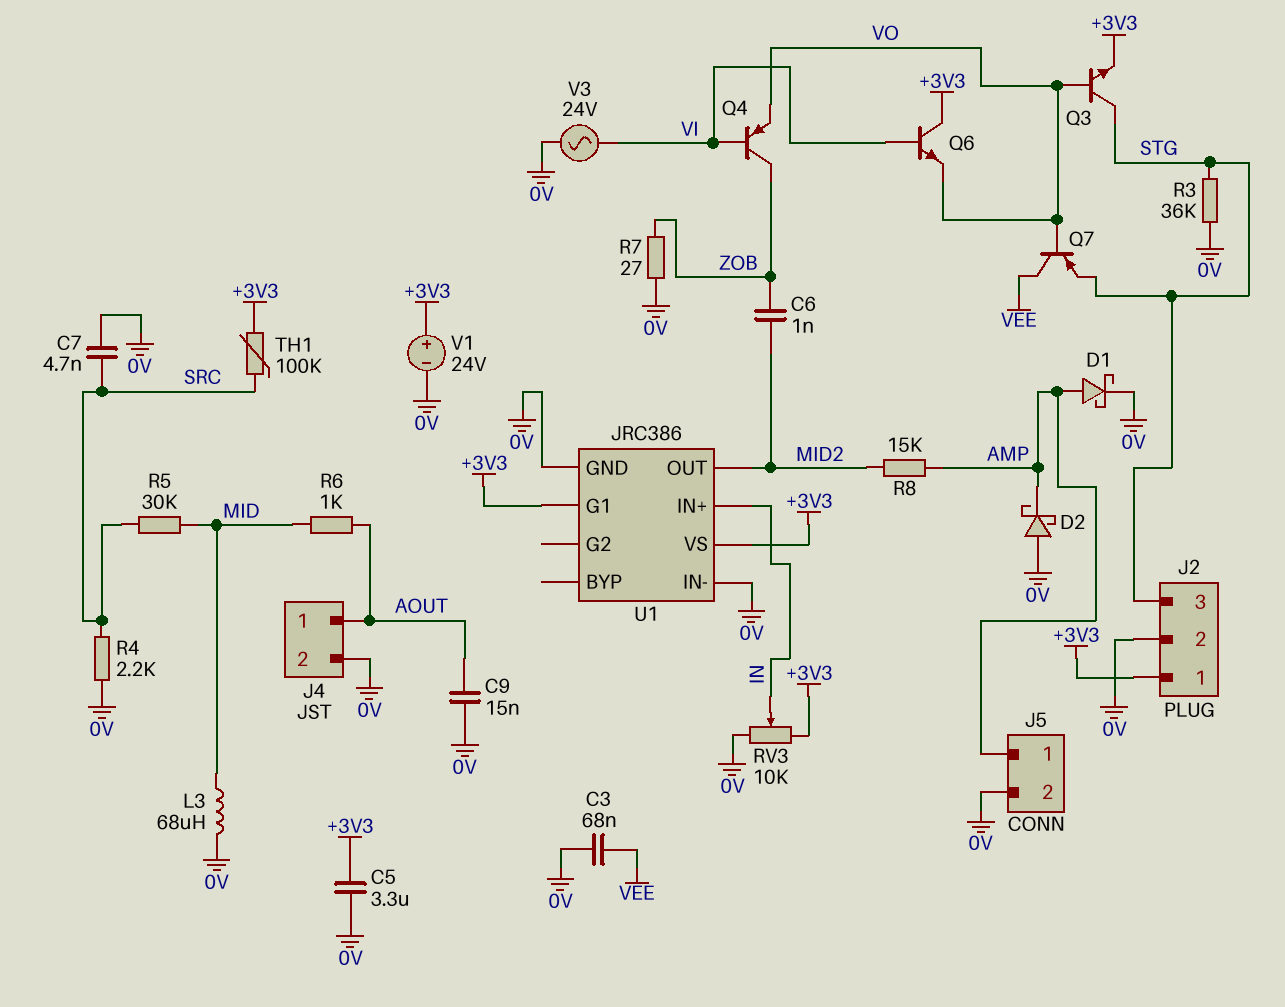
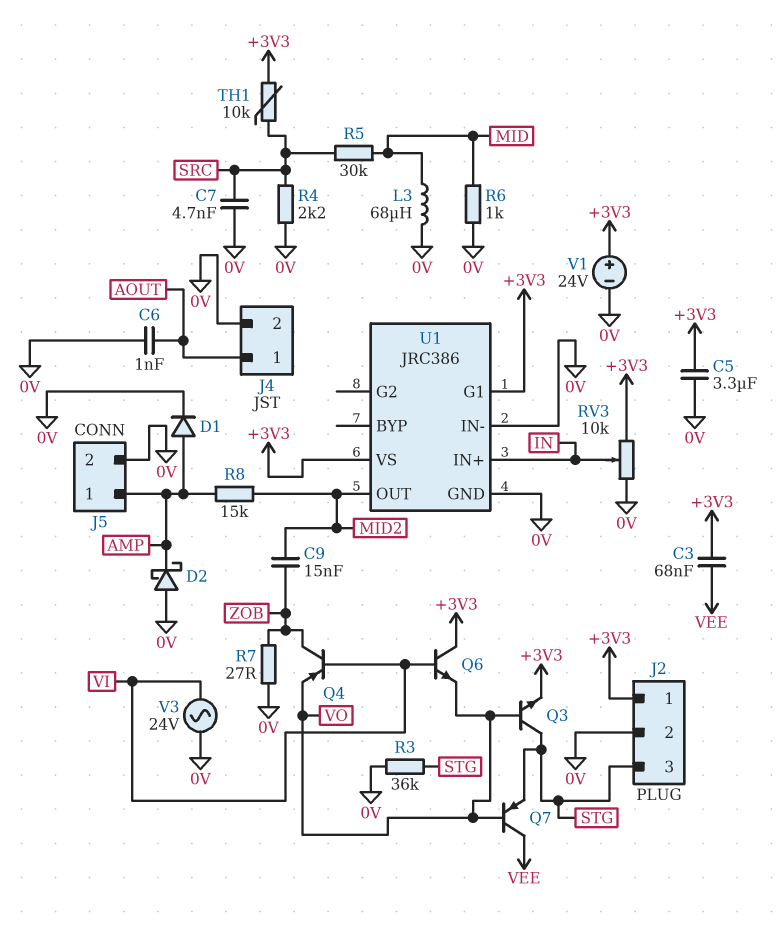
C3: 68nF (0V, VEE) -> 68nF (+3V3, VEE)
C6: 1nF (MID2, ZOB) -> 1nF (0V, AOUT)
C9: 15nF (0V, AOUT) -> 15nF (MID2, ZOB)
D1: schottky (A AMP, K 0V) -> diode (A AMP, K 0V)
R6: 1k (AOUT, MID) -> 1k (0V, MID)
TH1: 100k (+3V3, SRC) -> 10k (+3V3, SRC)

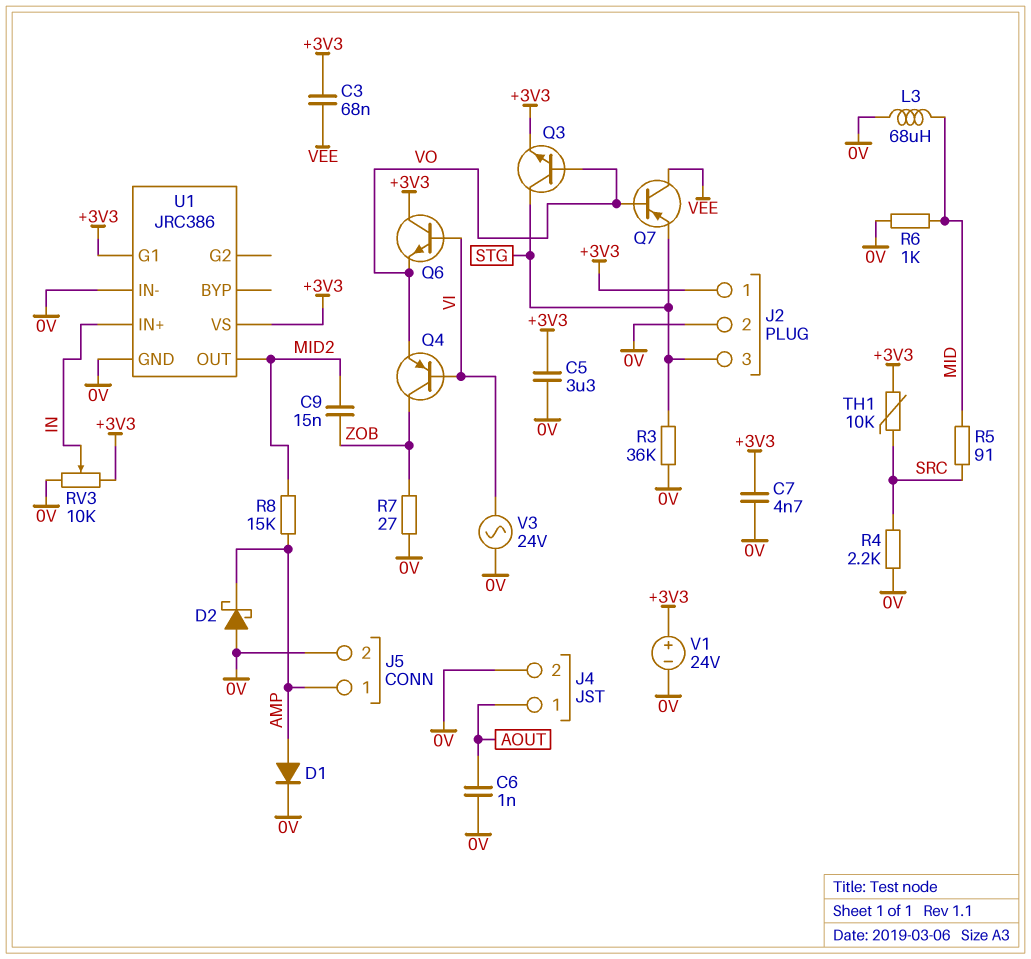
C7: 4.7nF (0V, SRC) -> 4.7nF (+3V3, 0V)
R5: 30k (MID, SRC) -> 91 (MID, SRC)

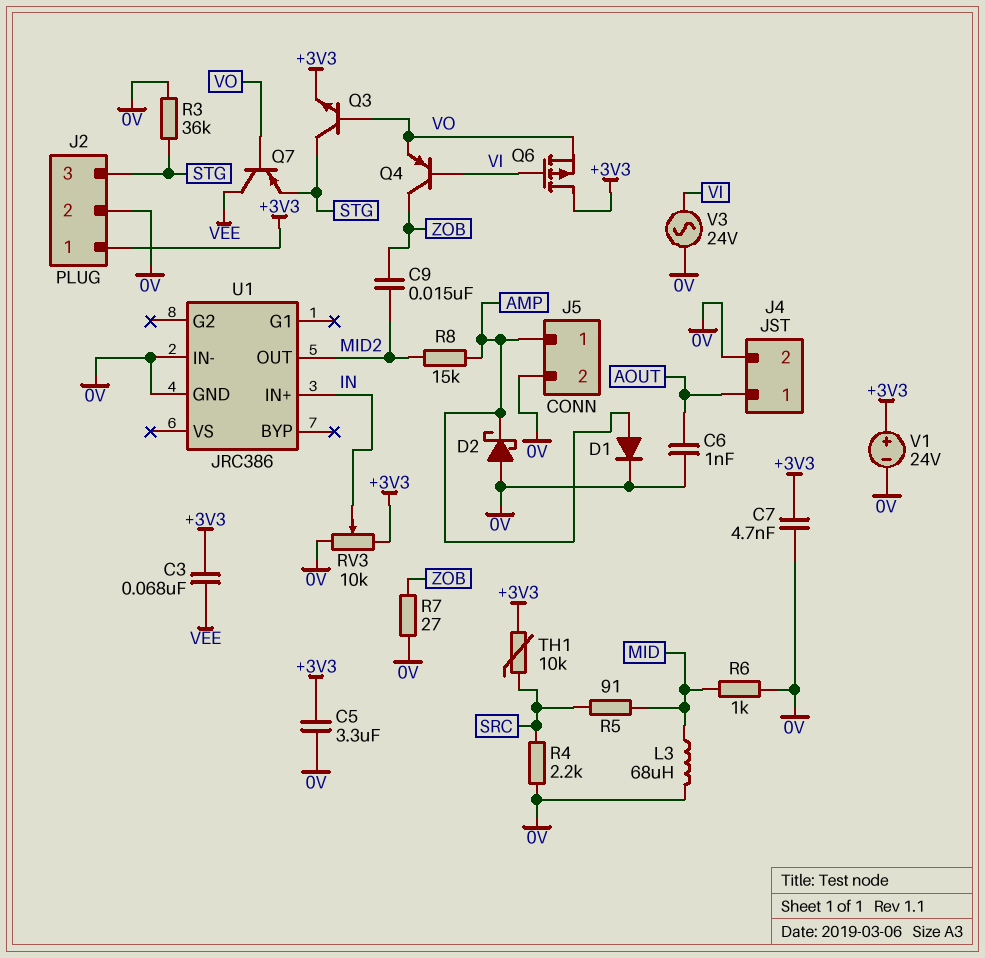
Q6: NPN (B VI, C +3V3, E VO) -> PMOS (G VI, D +3V3, S VO)
U1 pin G1: +3V3 -> none
U1 pin VS: +3V3 -> none

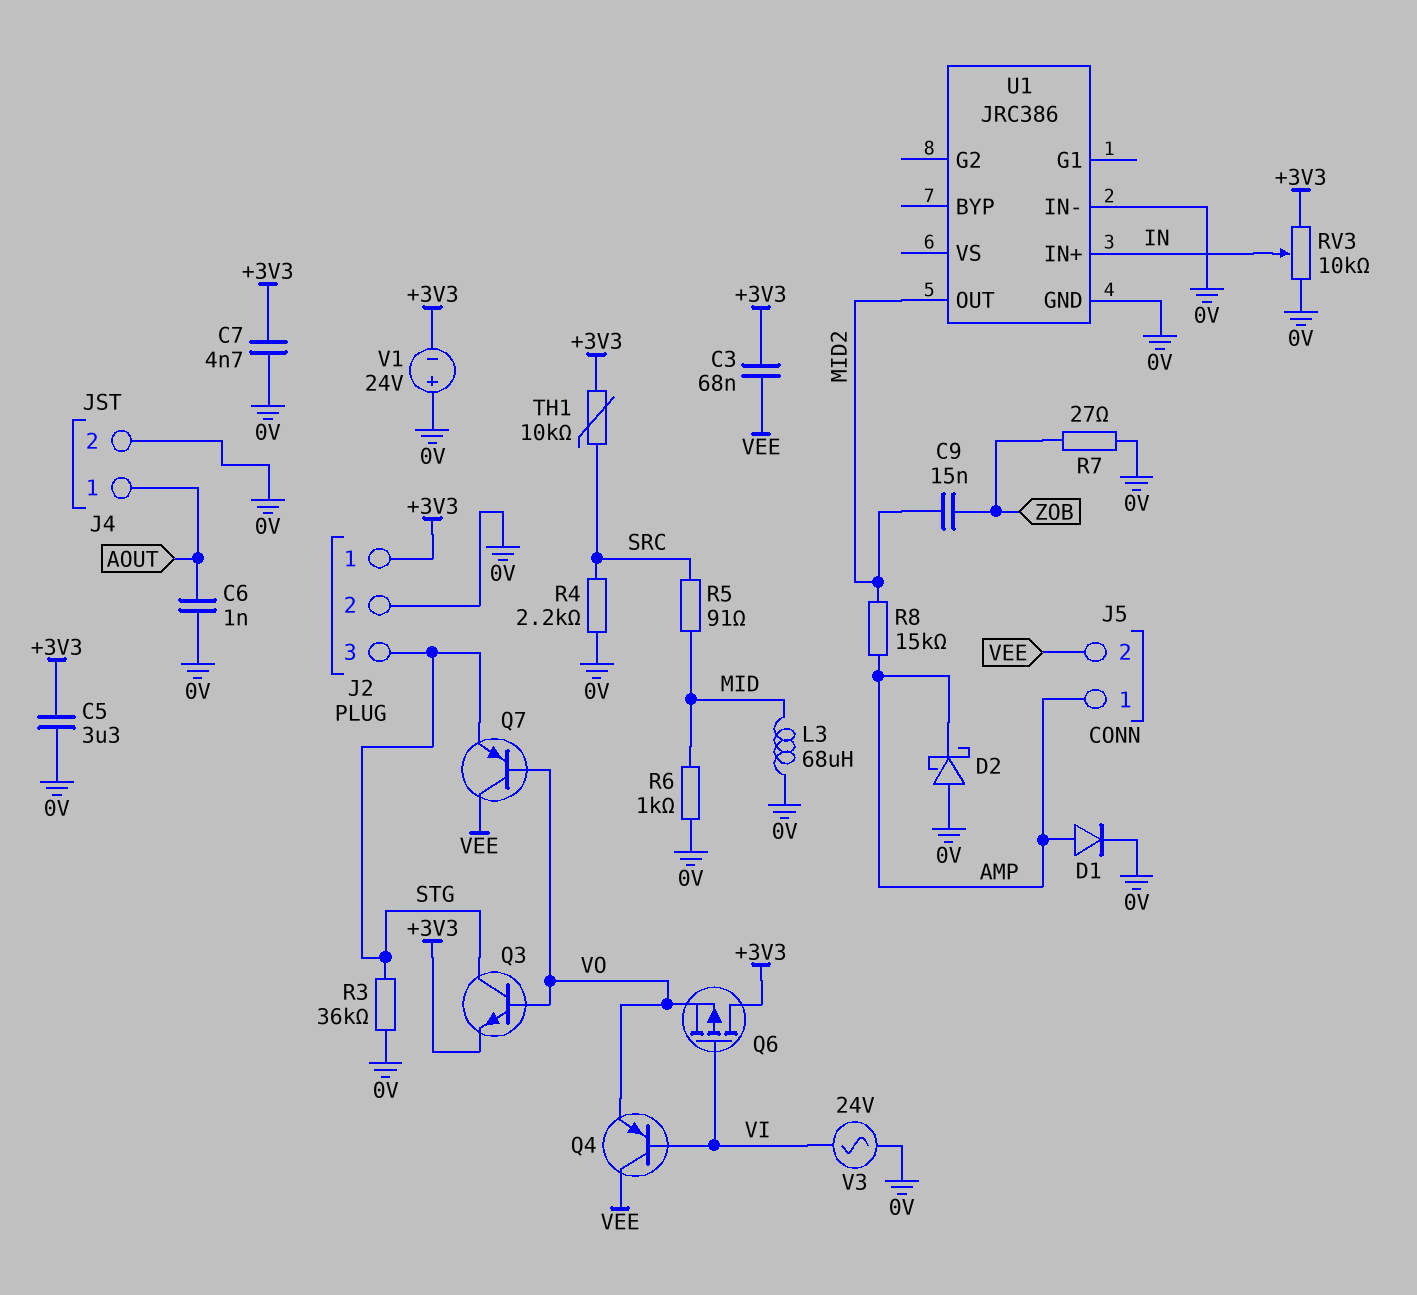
J5 pin 2: 0V -> VEE
Q4: PNP (B VI, C ZOB, E VO) -> PNP (B VI, C VEE, E VO)
V1: 24V (plus +3V3, minus 0V) -> 24V (plus 0V, minus +3V3)

